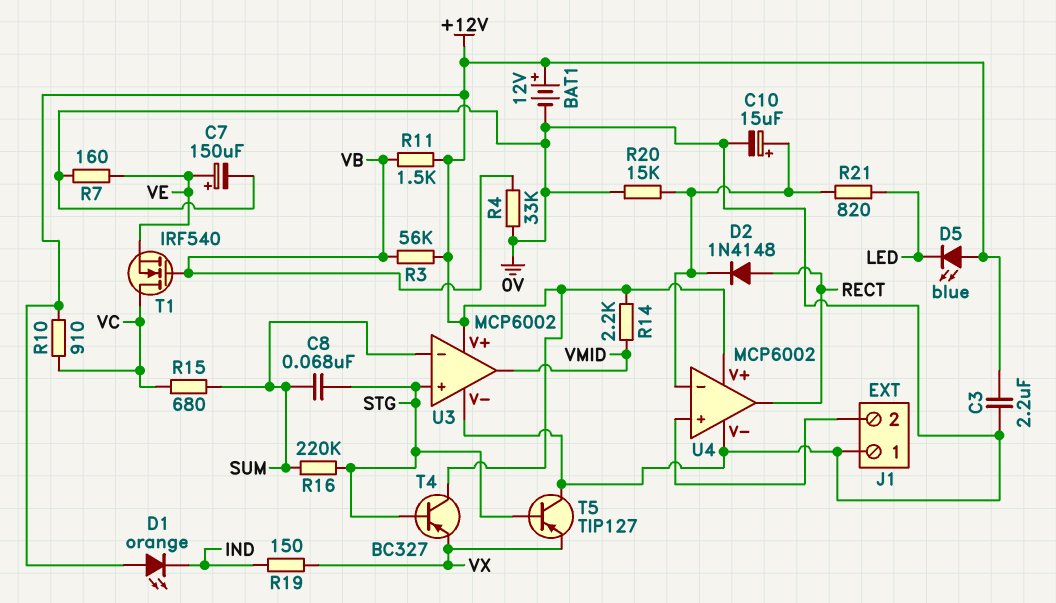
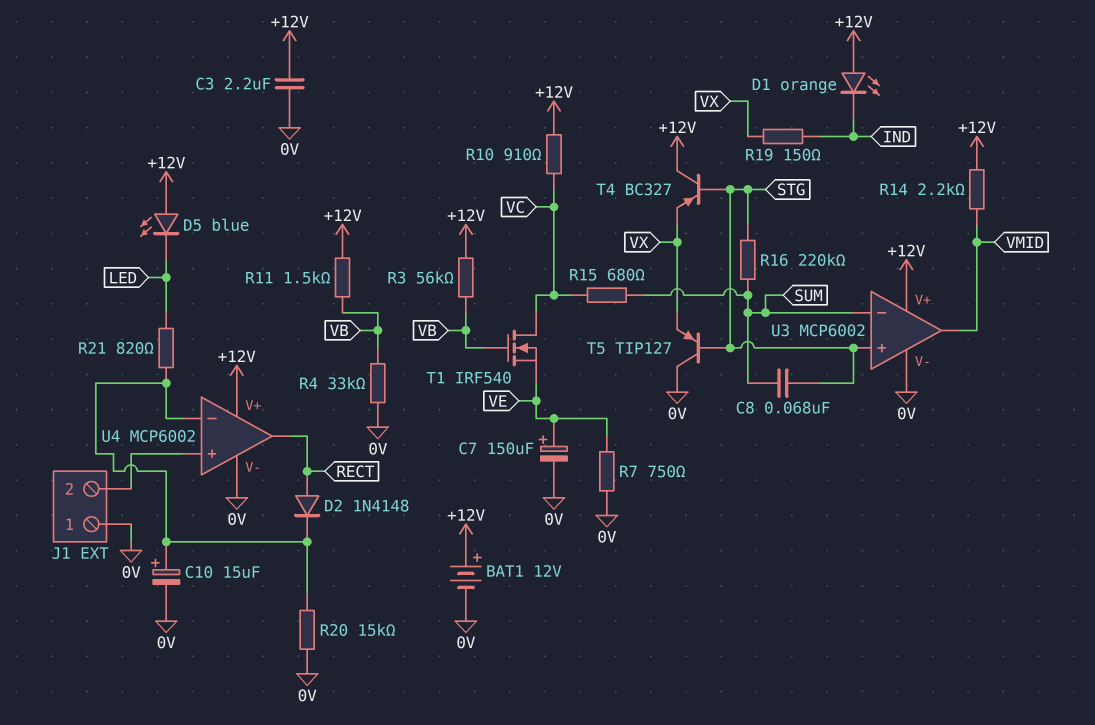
R7: 160 (0V, VE) -> 750 (0V, VE)

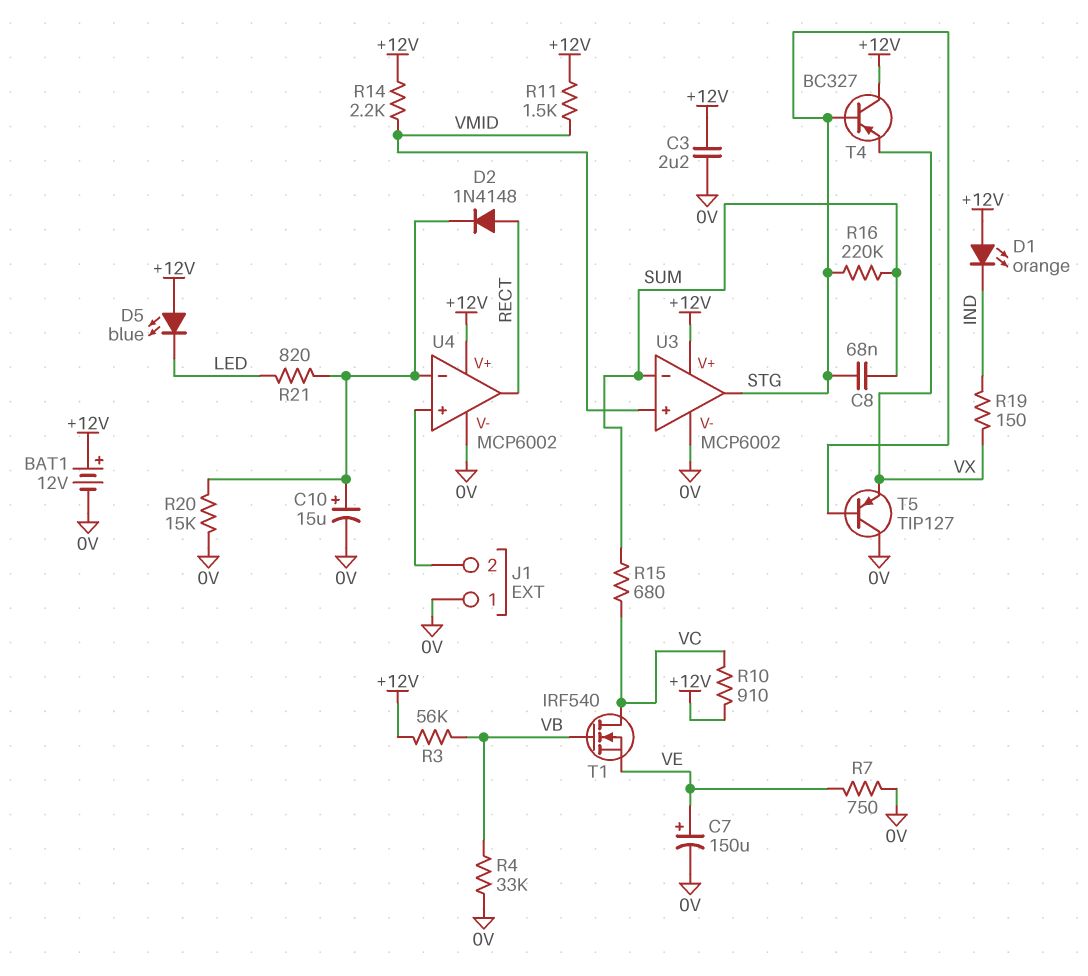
R11: 1.5k (+12V, VB) -> 1.5k (+12V, VMID)
U3 pin in+: STG -> VMID
U3 pin out: VMID -> STG

